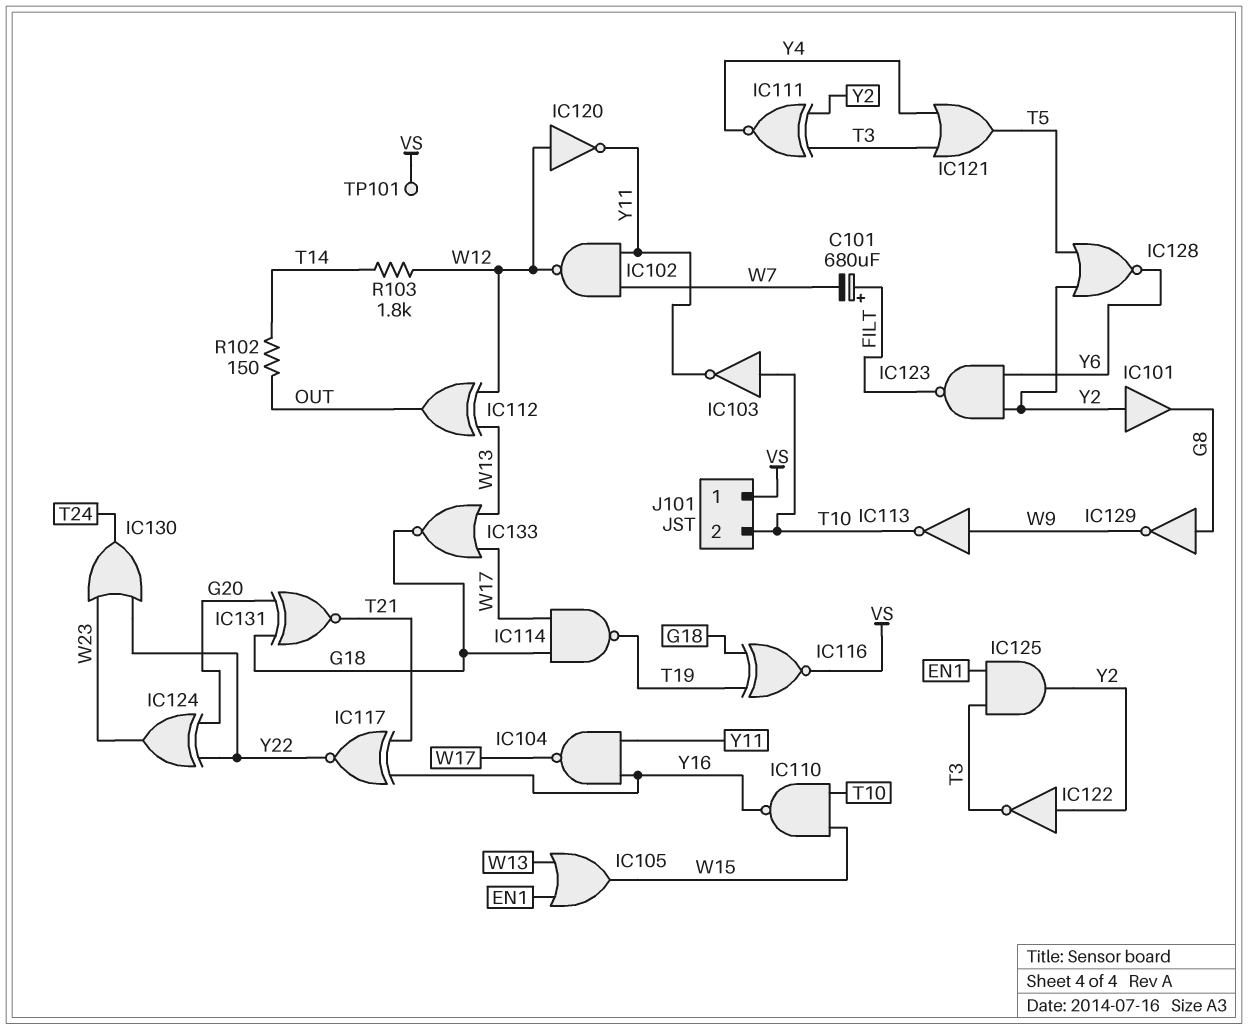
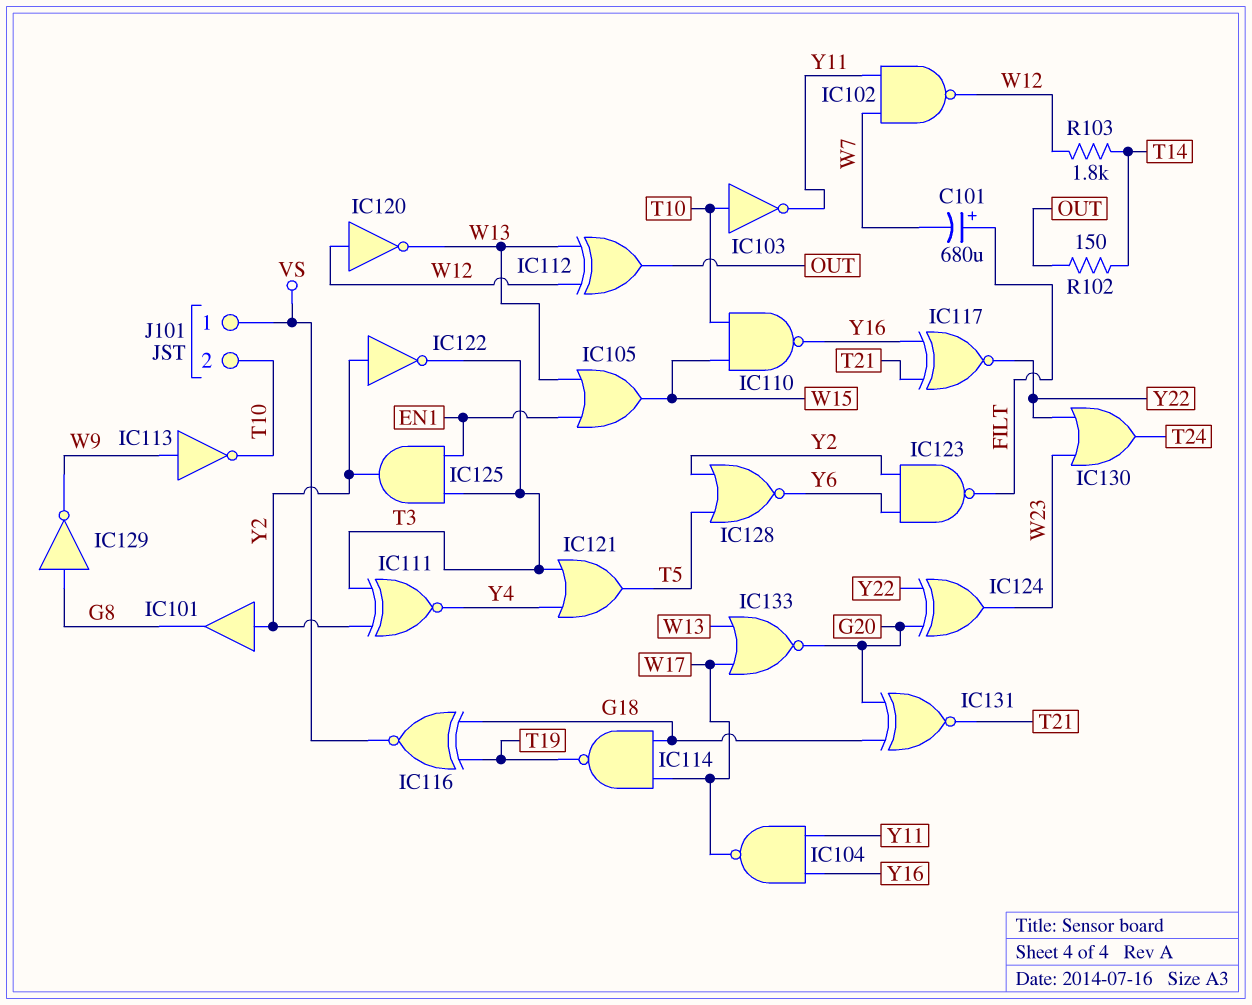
IC120: NOT (in W12, out Y11) -> NOT (in W12, out W13)
IC133: NOR (in W13, in W17, out G18) -> NOR (in W13, in W17, out G20)
TP101: test point (VS) -> none

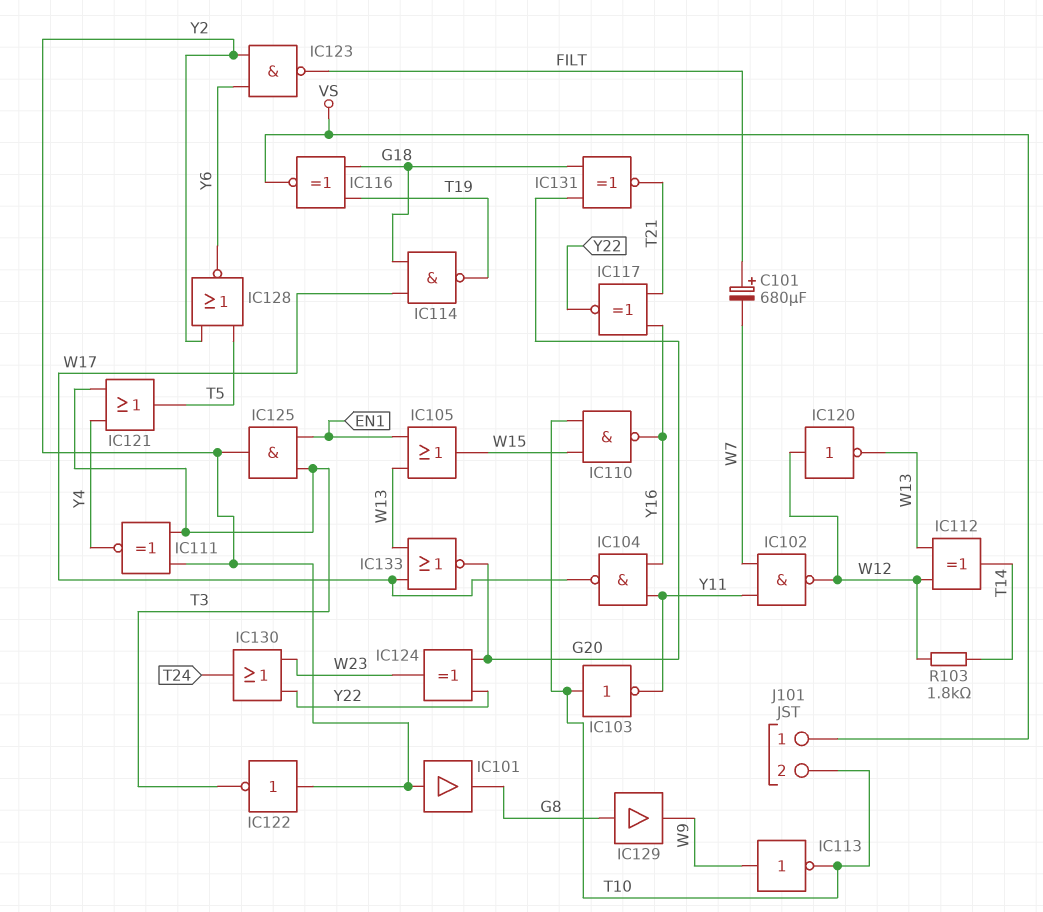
IC112: XOR (in W12, in W13, out OUT) -> XOR (in W12, in W13, out T14)
IC129: NOT (in G8, out W9) -> buffer (in G8, out W9)
R102: 150 (OUT, T14) -> none

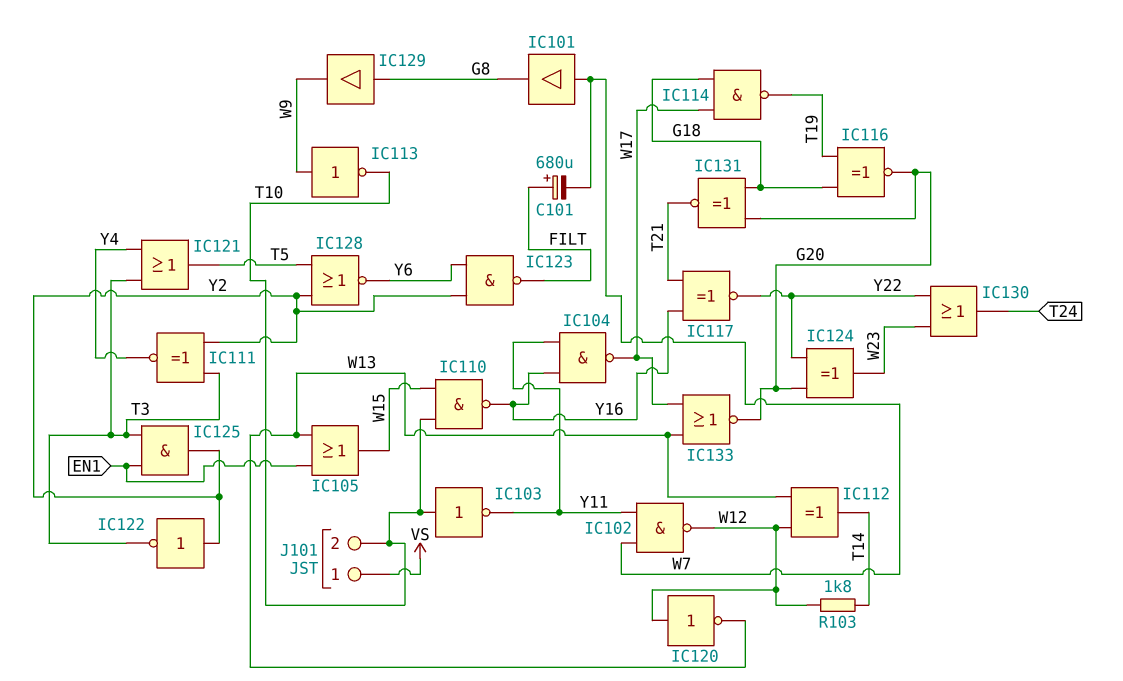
IC101: buffer (in Y2, out G8) -> buffer (in W7, out G8)
IC116: XNOR (in G18, in T19, out VS) -> XNOR (in G18, in T19, out G20)

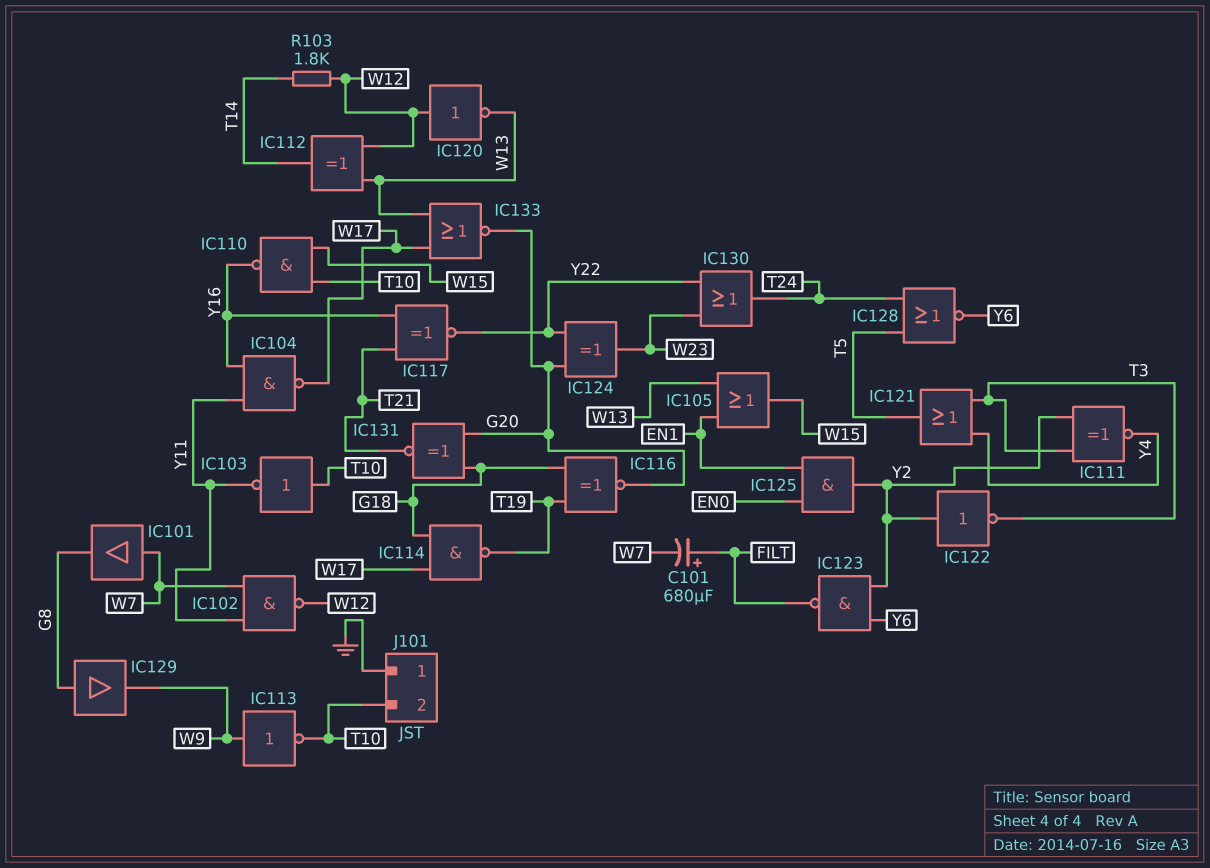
IC125: AND (in EN1, in T3, out Y2) -> AND (in EN0, in EN1, out Y2)
IC128: NOR (in T5, in Y2, out Y6) -> NOR (in T5, in T24, out Y6)
J101 pin 1: VS -> GND

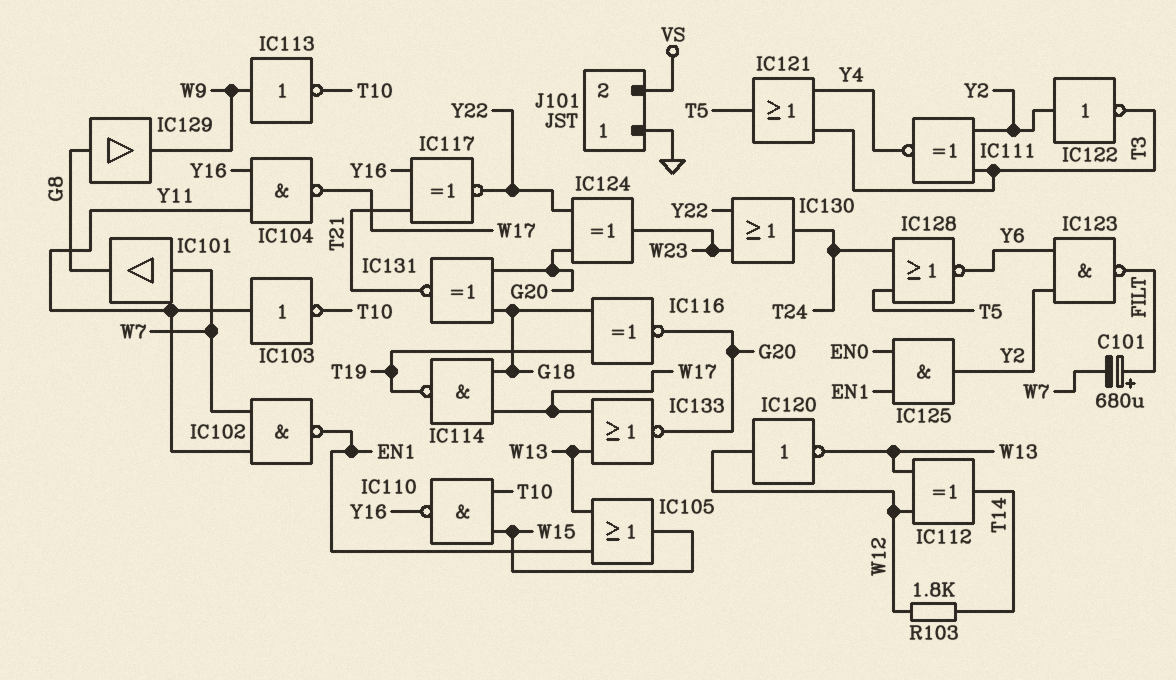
IC102: NAND (in W7, in Y11, out W12) -> NAND (in W7, in Y11, out EN1)
IC103: NOT (in T10, out Y11) -> NOT (in Y11, out T10)
J101 pin 2: T10 -> VS

